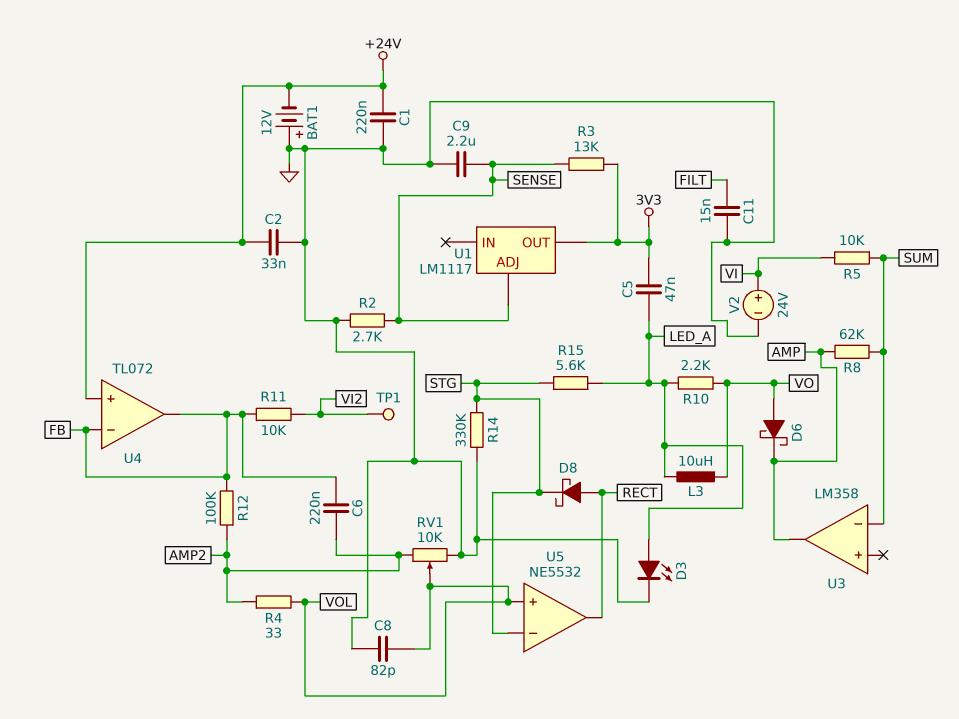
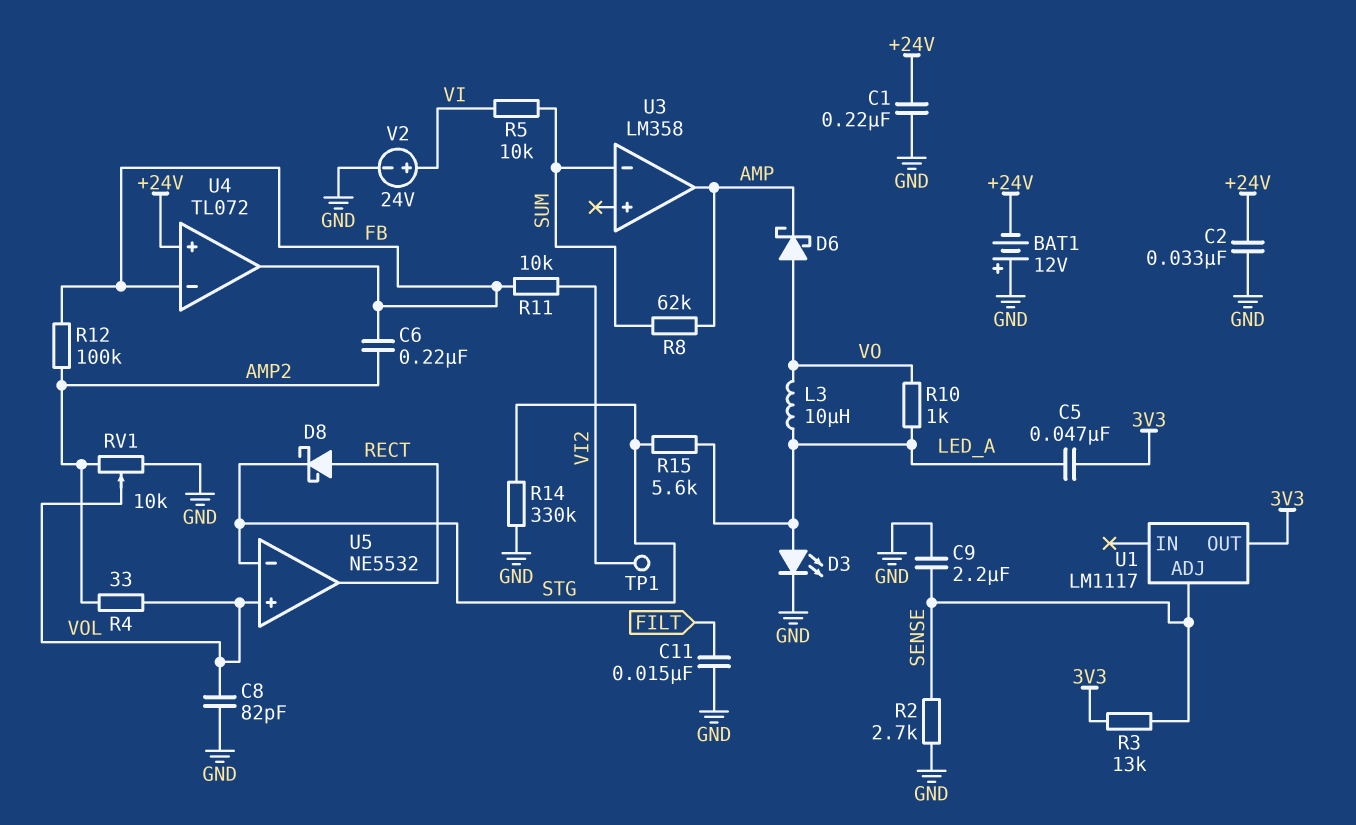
R10: 2.2k (LED_A, VO) -> 1k (LED_A, VO)

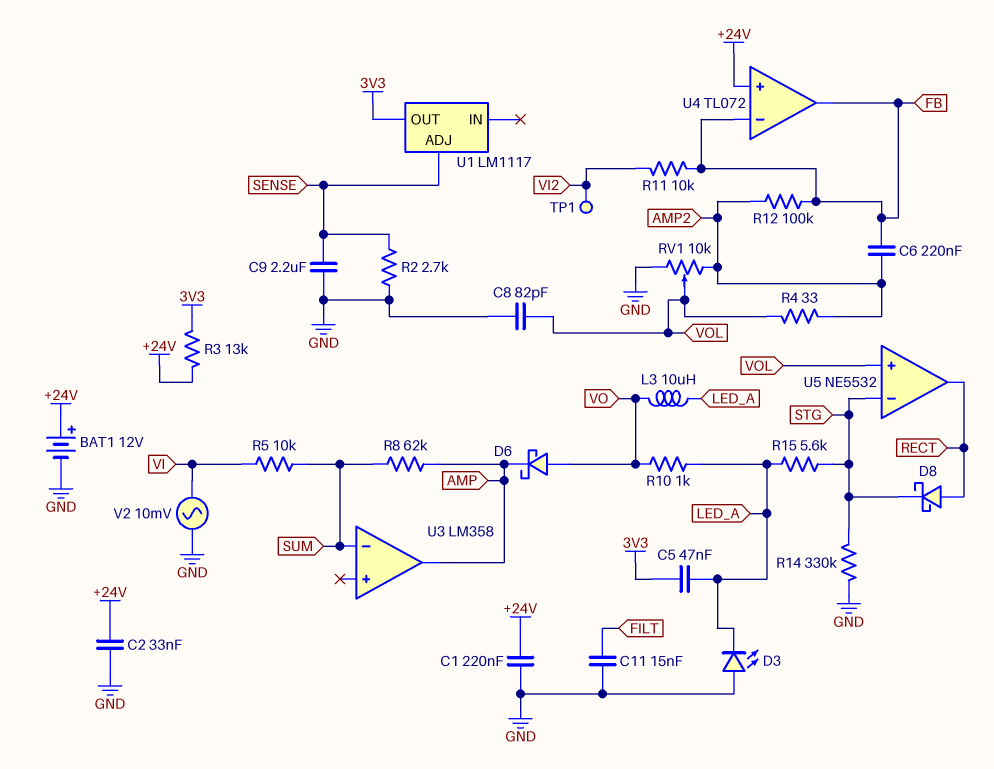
BAT1: 12V (plus GND, minus +24V) -> 12V (plus +24V, minus GND)
D3: LED (A LED_A, K GND) -> LED (A GND, K LED_A)
R3: 13k (3V3, SENSE) -> 13k (+24V, 3V3)
V2: 24V (plus VI, minus GND) -> AC 10mV (GND, VI)

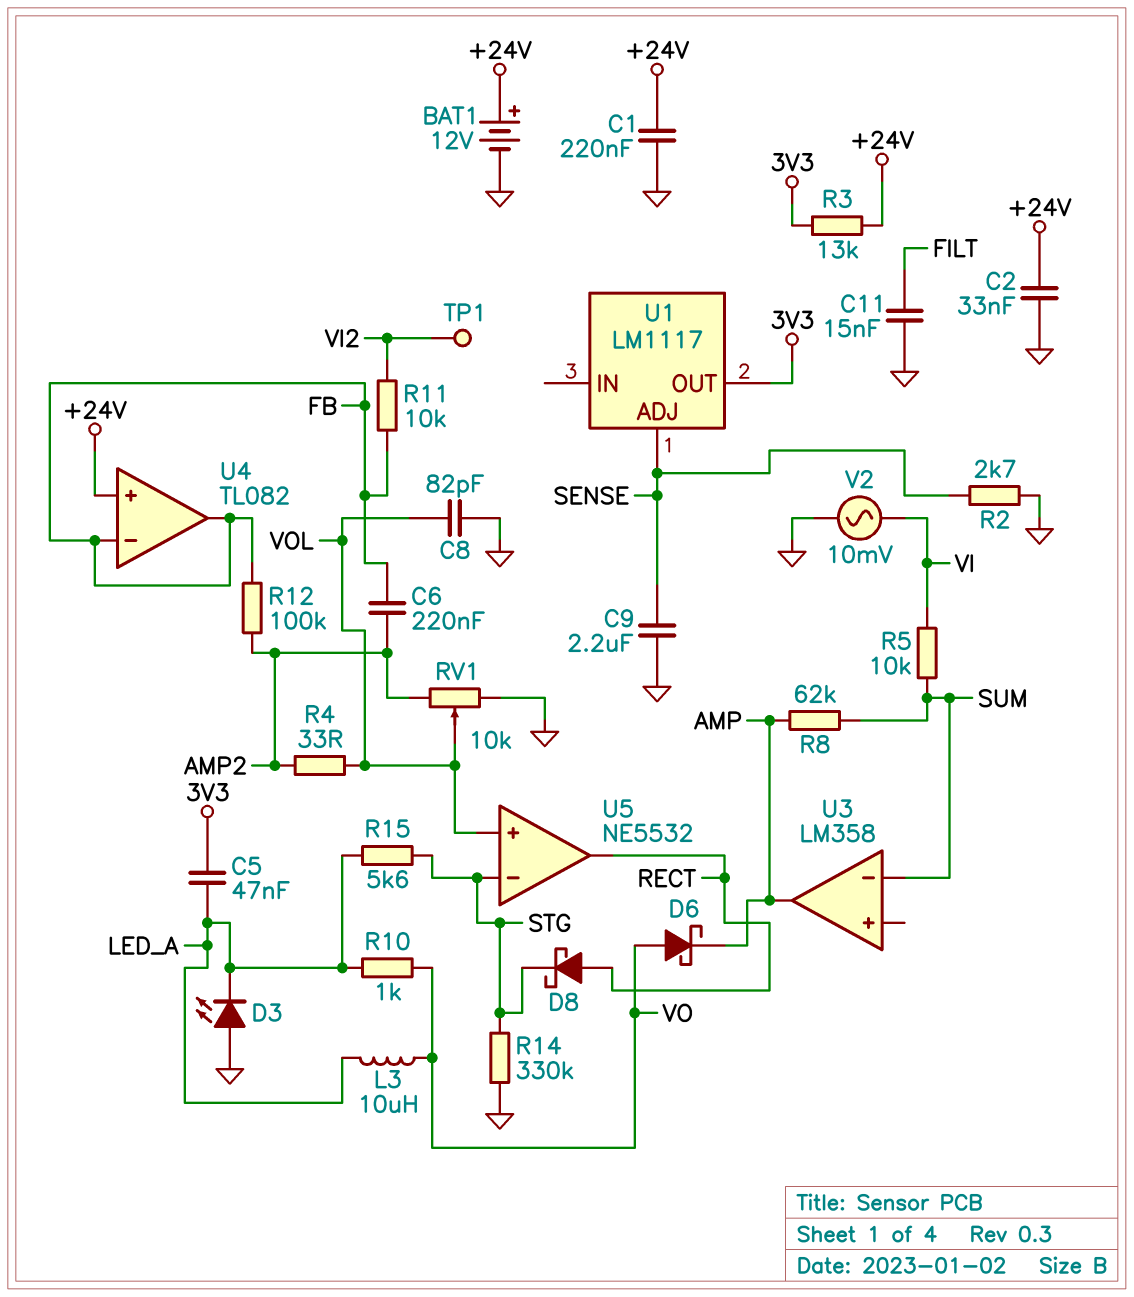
U4: TL072 -> TL082

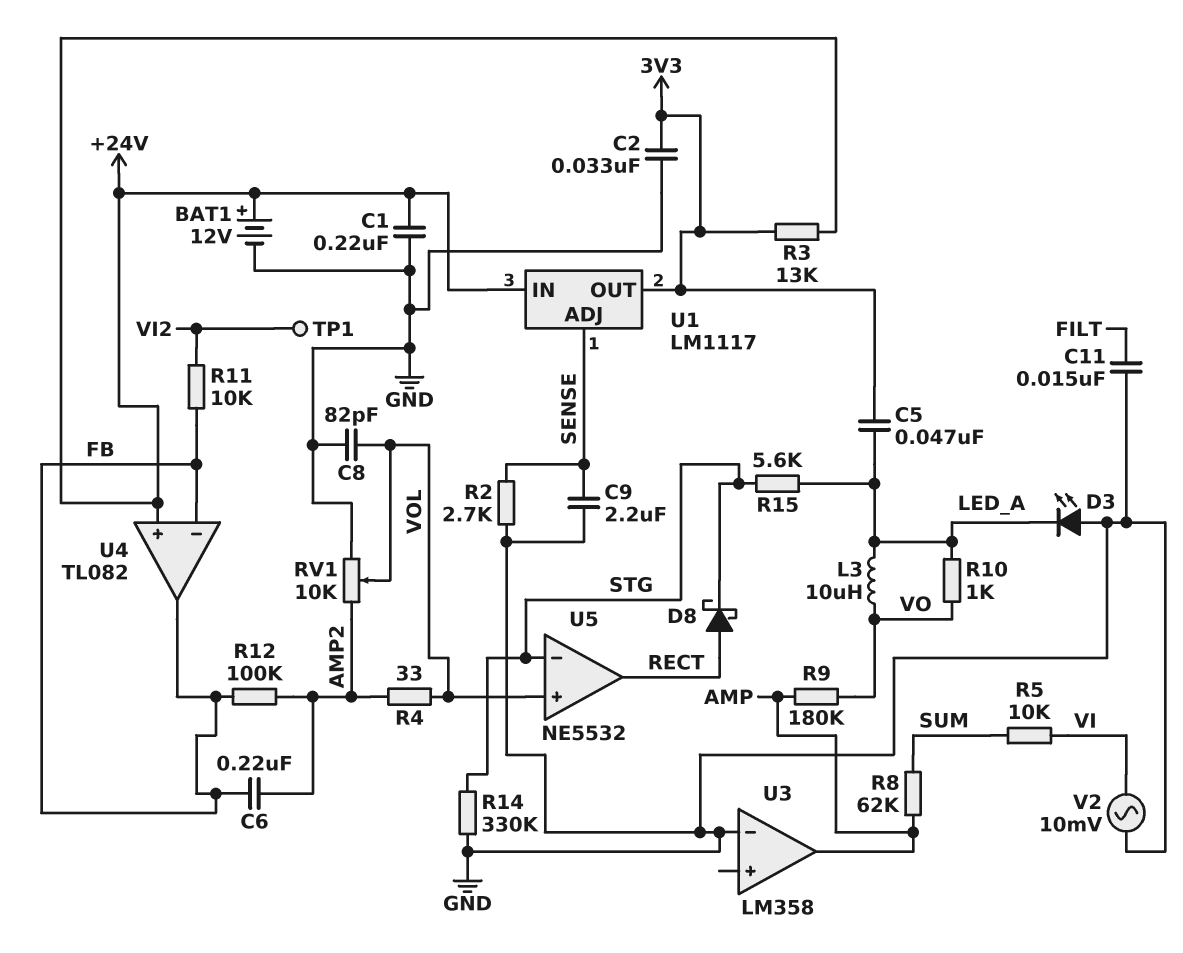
C2: 33nF (+24V, GND) -> 33nF (3V3, GND)
D6: schottky (A VO, K AMP) -> none
R9: none -> 180k (AMP, VO)
U1 pin IN: none -> +24V
U3 pin in-: SUM -> GND

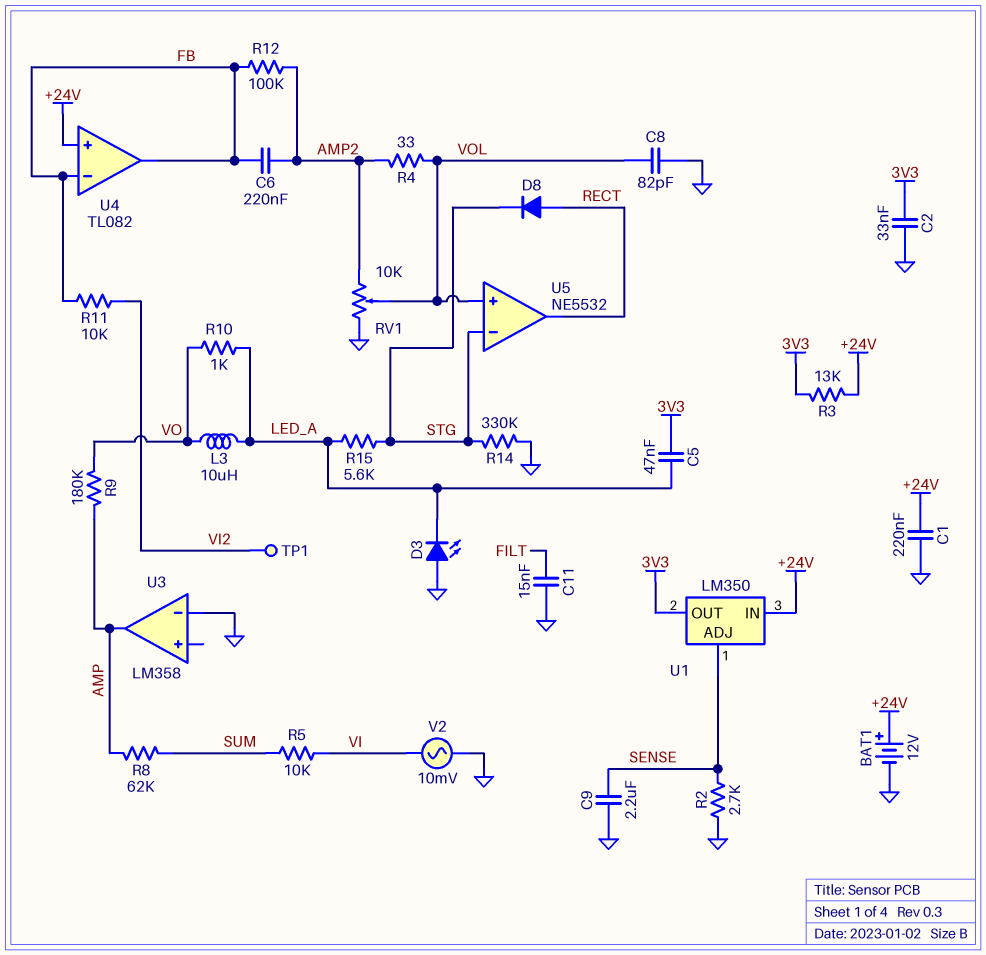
D8: schottky (A RECT, K STG) -> diode (A RECT, K STG)
U1: LM1117 -> LM350

